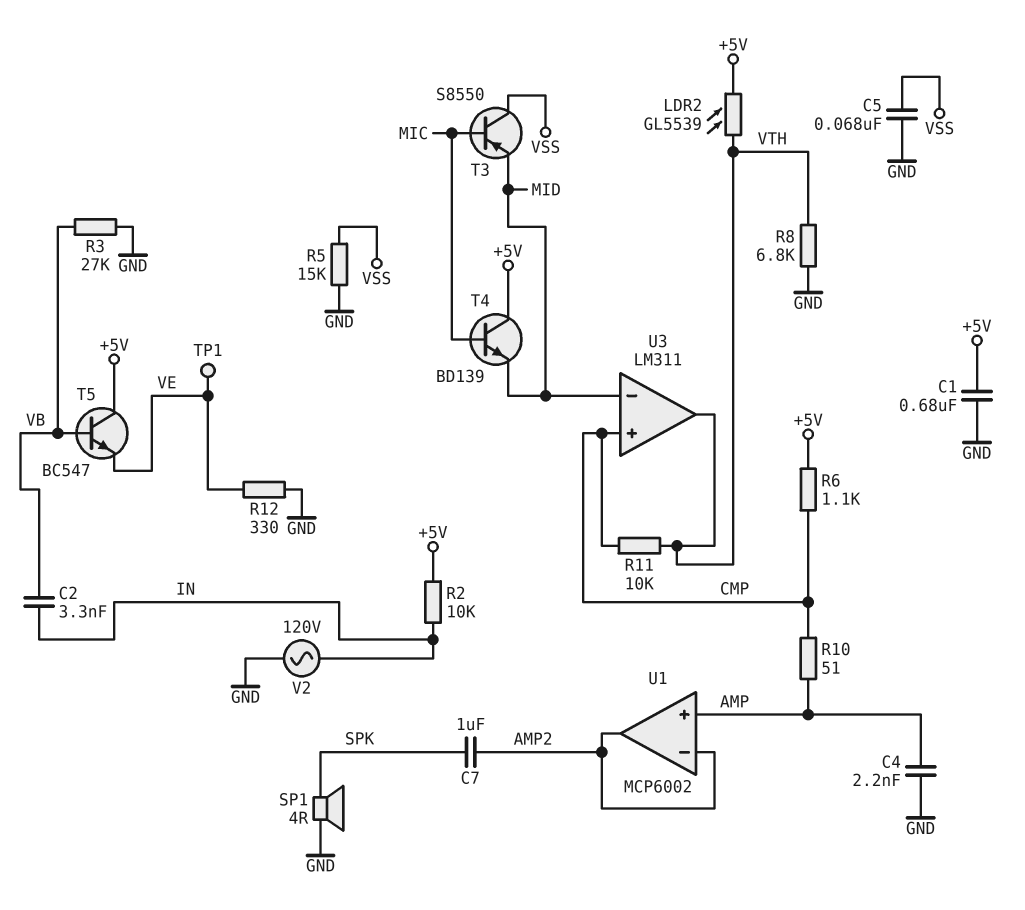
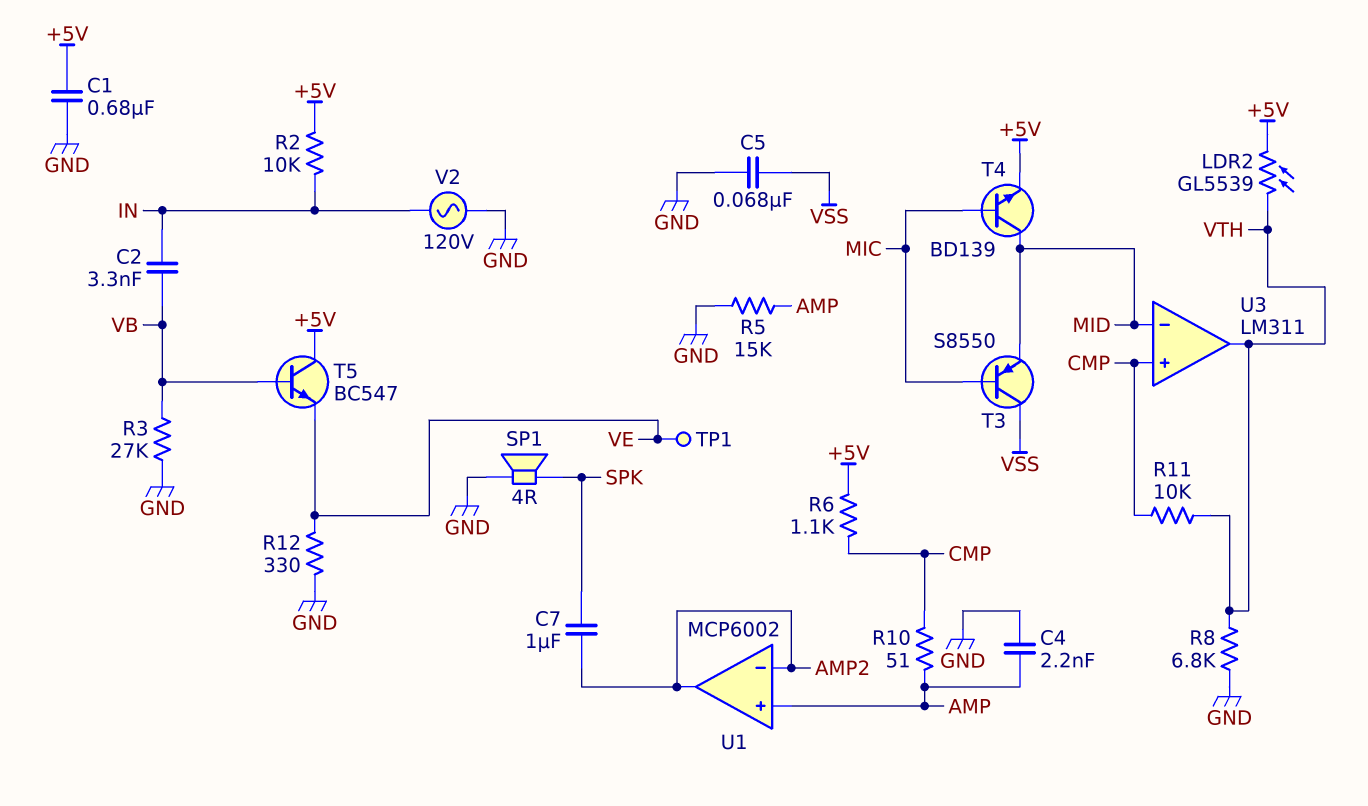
R5: 15k (GND, VSS) -> 15k (AMP, GND)
T4: NPN BD139 (B MIC, C +5V, E MID) -> NPN BD139 (B MIC, C MID, E +5V)

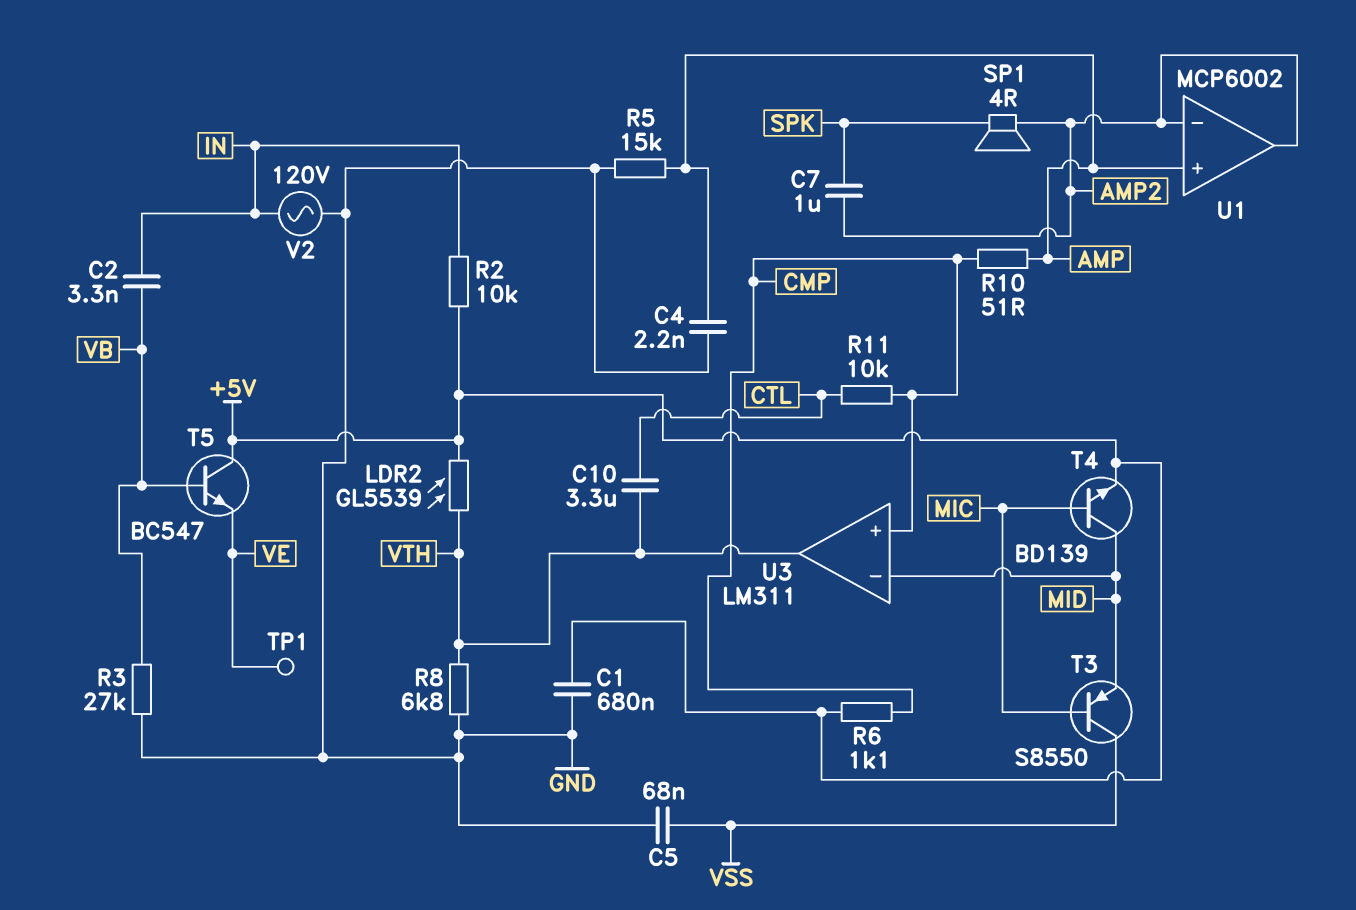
C10: none -> 3.3uF (CTL, VTH)
R11: 10k (CMP, VTH) -> 10k (CMP, CTL)
R12: 330 (GND, VE) -> none
SP1: speaker 4R (GND, SPK) -> speaker 4R (AMP2, SPK)

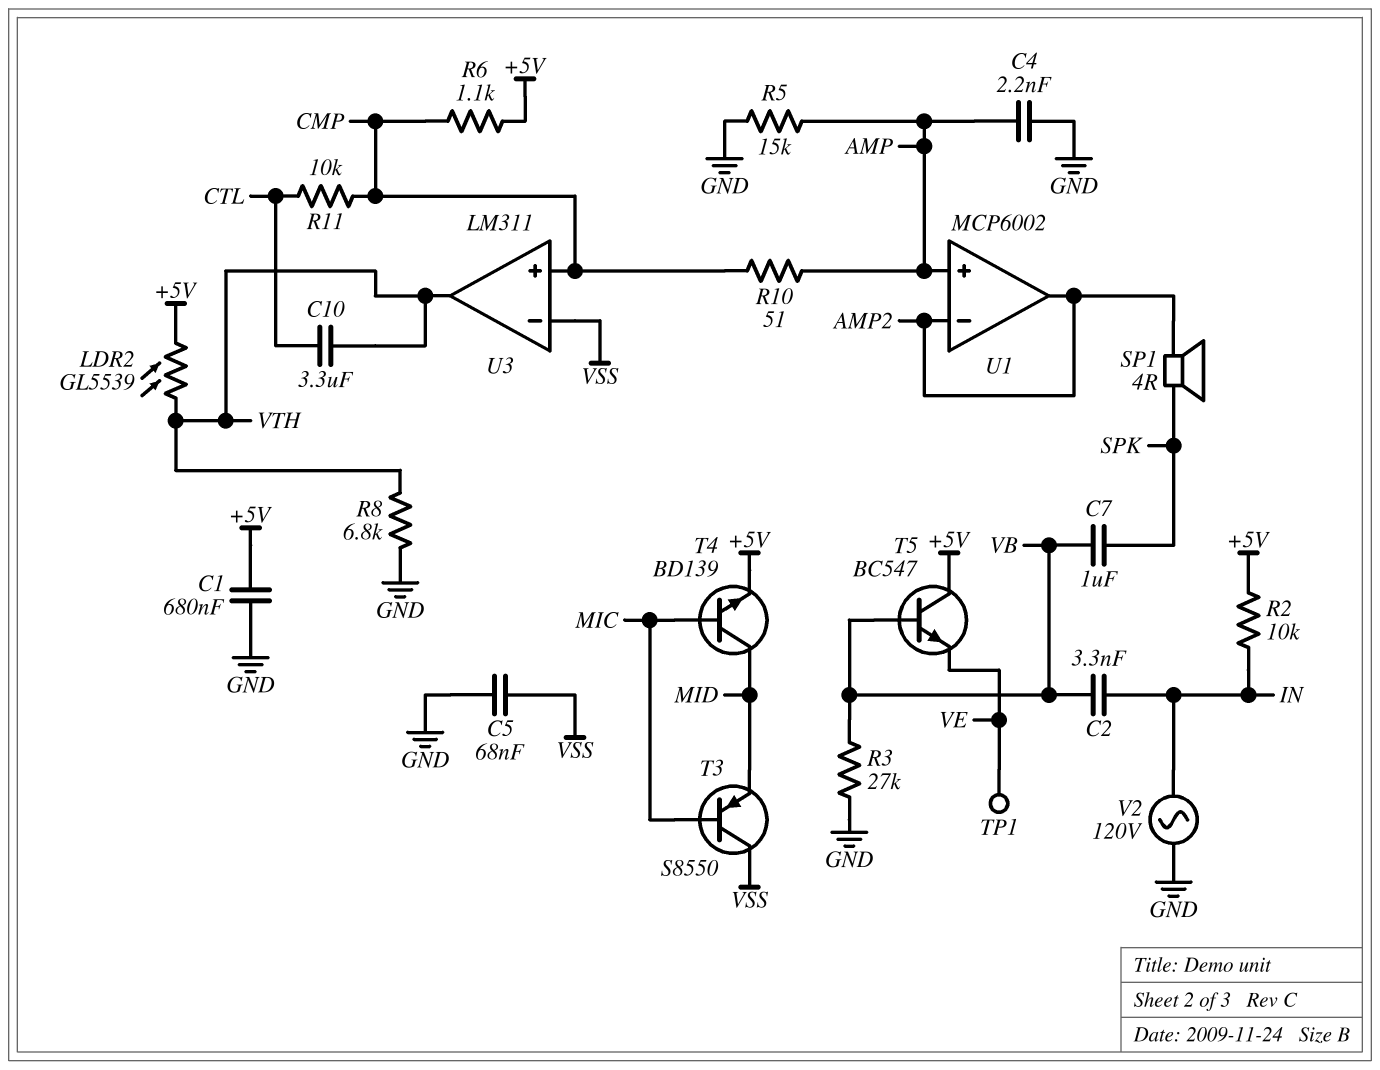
C7: 1uF (AMP2, SPK) -> 1uF (SPK, VB)
U3 pin in-: MID -> VSS

